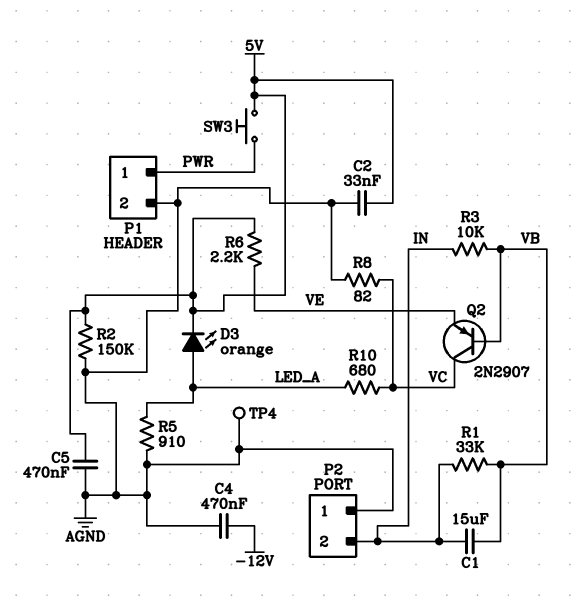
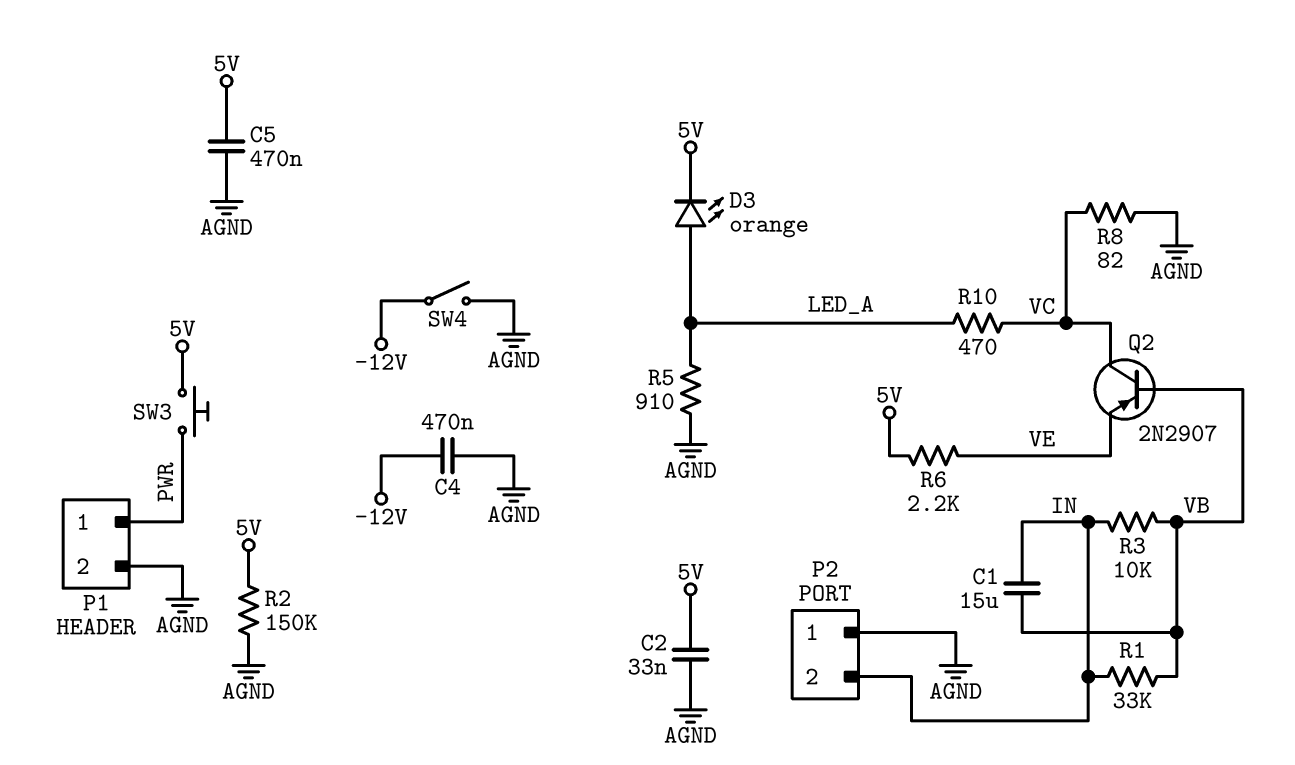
R10: 680 (LED_A, VC) -> 470 (LED_A, VC)
SW4: none -> switch (-12V, AGND)
TP4: test point (AGND) -> none

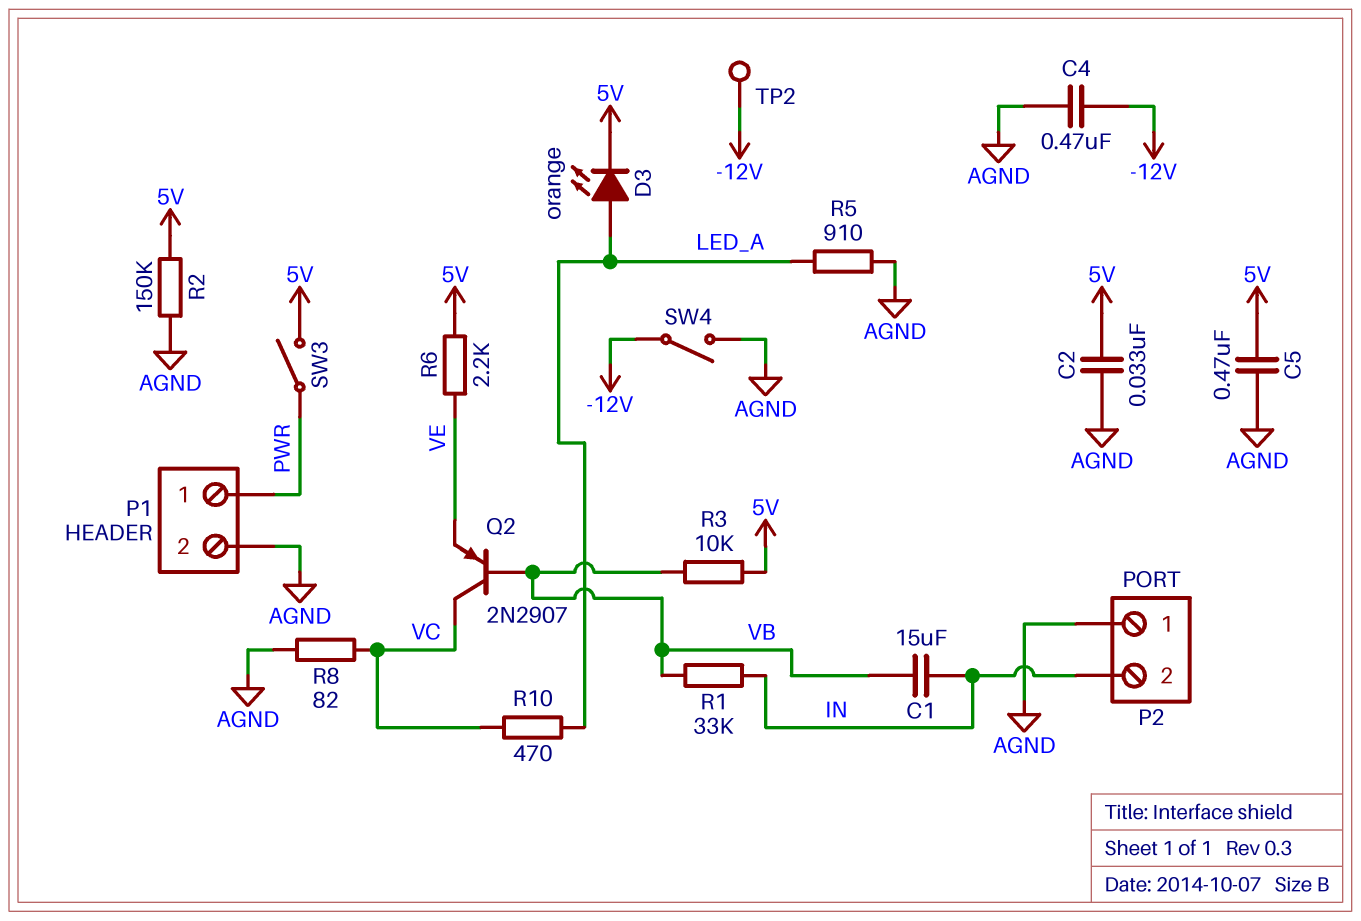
R3: 10k (IN, VB) -> 10k (5V, VB)
SW3: button (5V, PWR) -> switch (5V, PWR)
TP2: none -> test point (-12V)

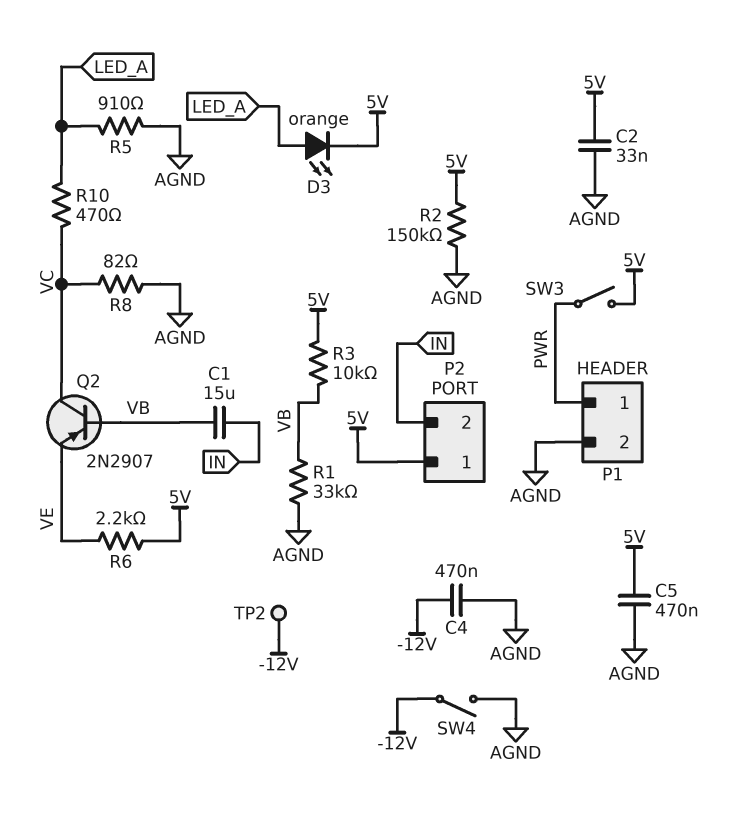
P2 pin 1: AGND -> 5V
R1: 33k (IN, VB) -> 33k (AGND, VB)

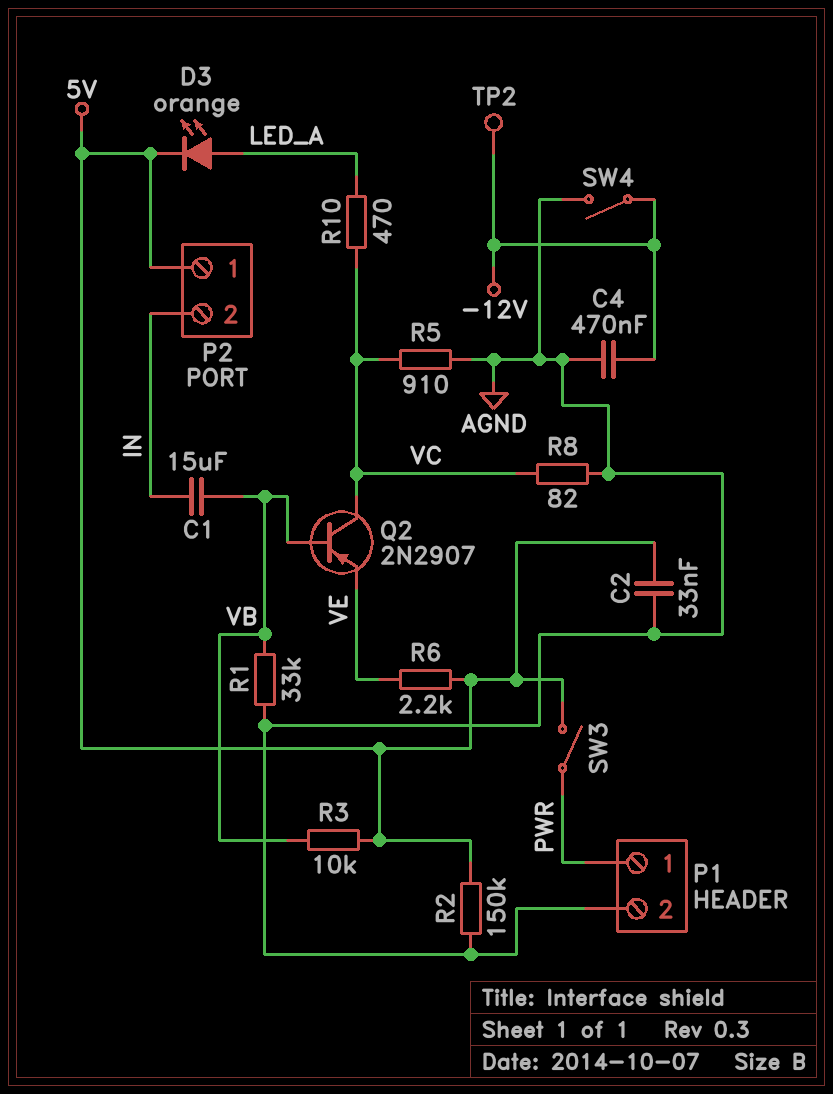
C5: 470nF (5V, AGND) -> none
R5: 910 (AGND, LED_A) -> 910 (AGND, VC)

